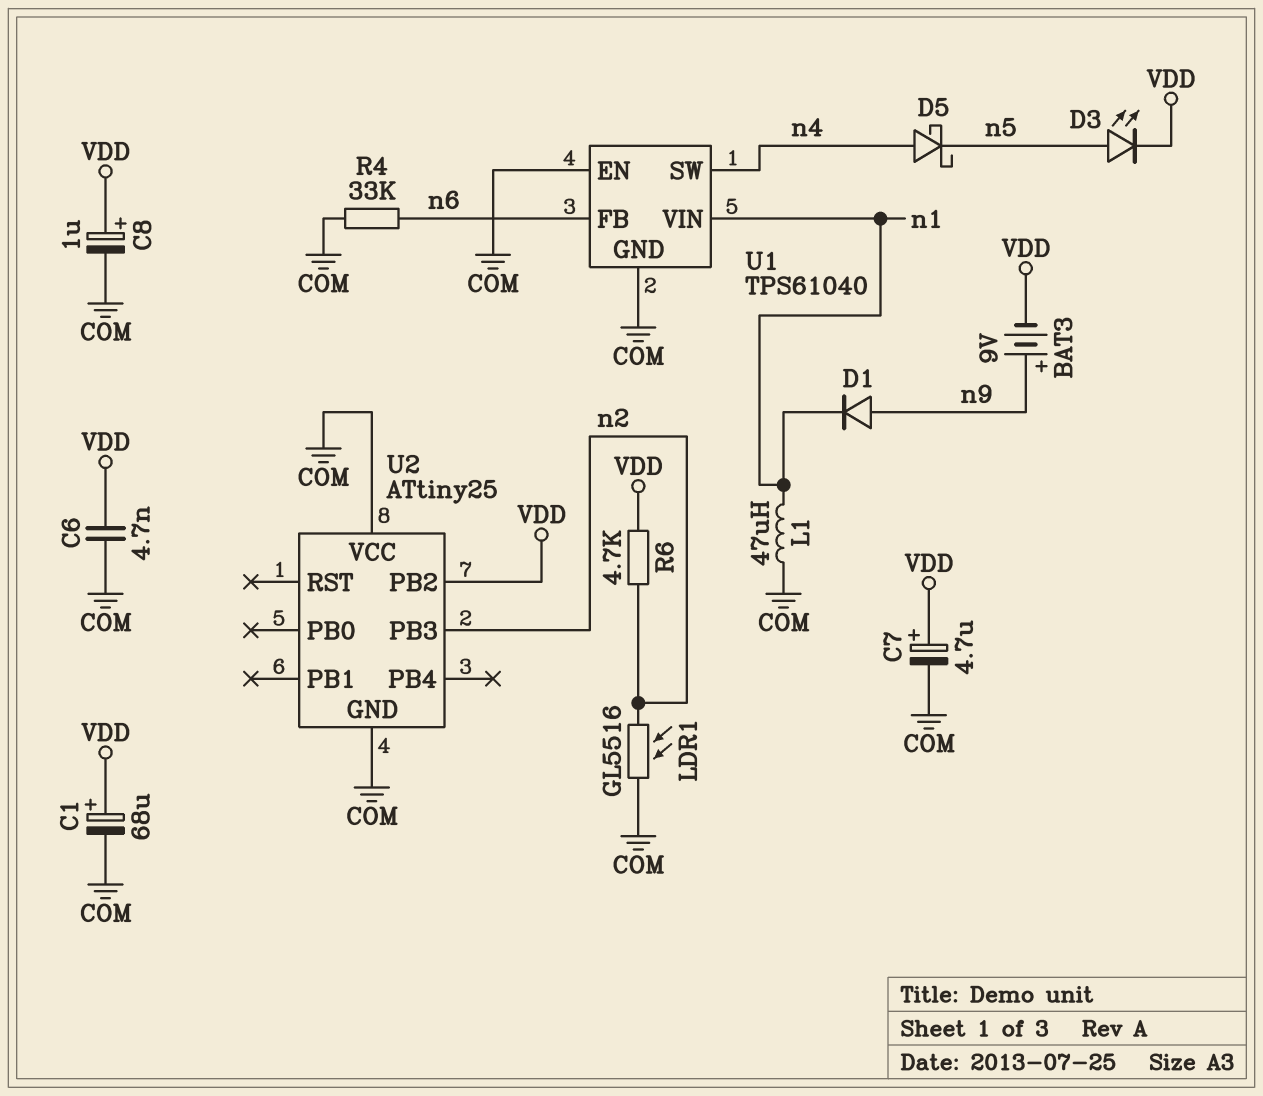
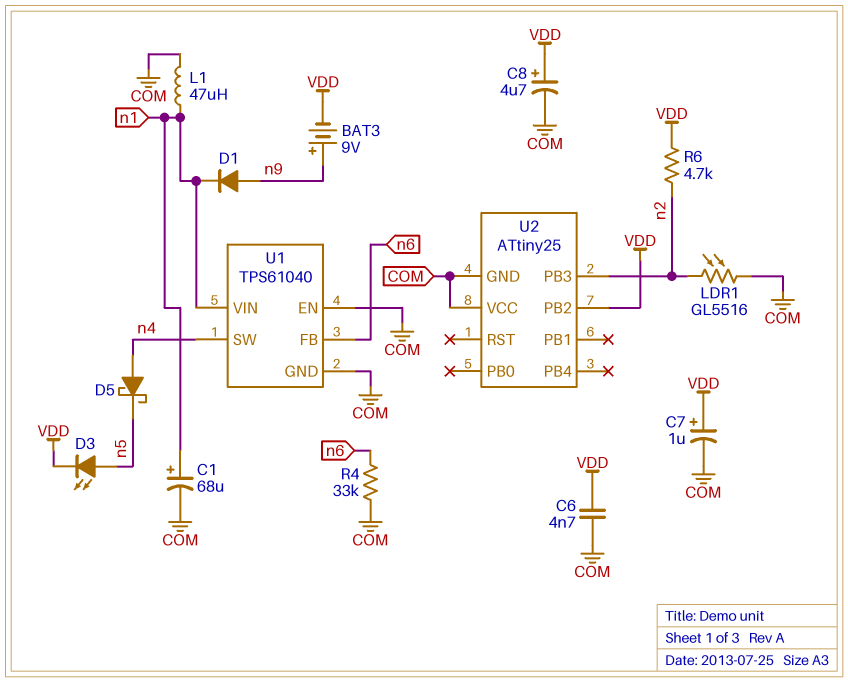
C1: 68uF (plus VDD, minus COM) -> 68uF (plus n1, minus COM)
C7: 4.7uF (plus VDD, minus COM) -> 1uF (plus VDD, minus COM)
C8: 1uF (plus VDD, minus COM) -> 4.7uF (plus VDD, minus COM)

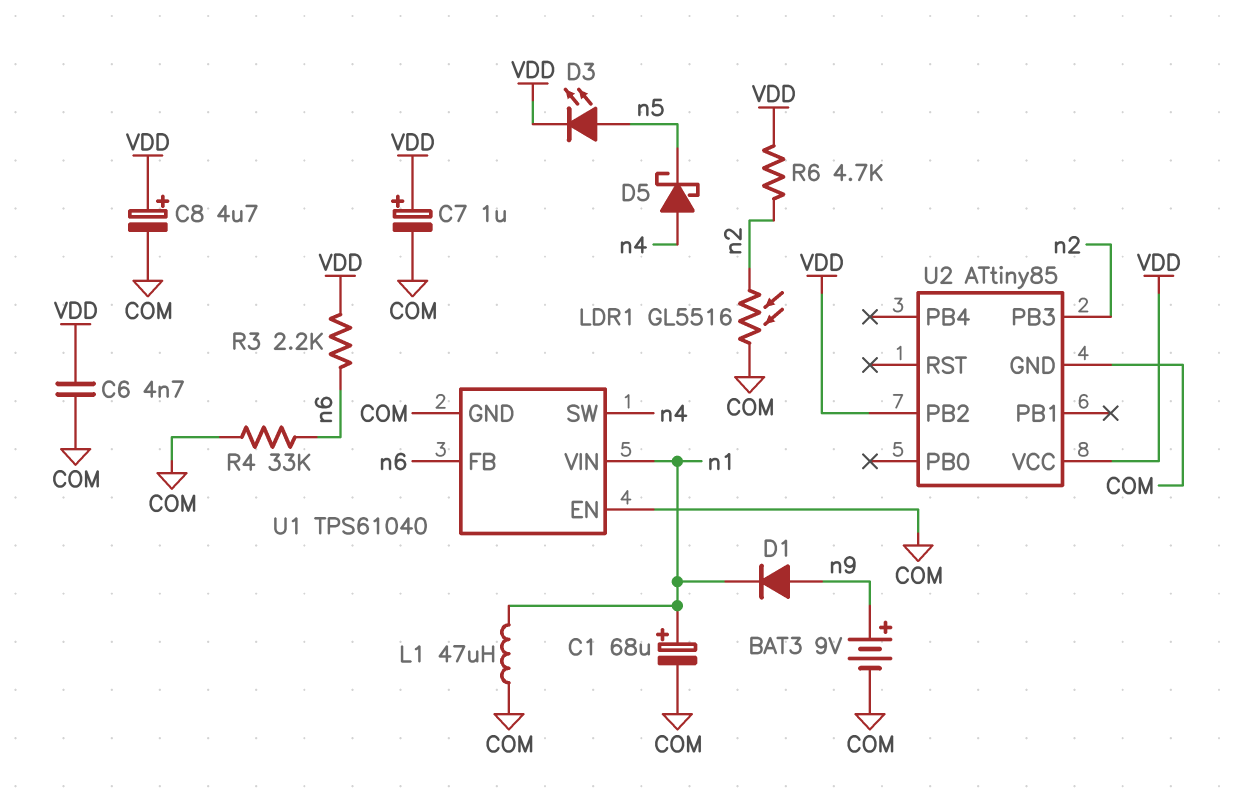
BAT3: 9V (plus n9, minus VDD) -> 9V (plus n9, minus COM)
R3: none -> 2.2k (VDD, n6)
U2: ATtiny25 -> ATtiny85
U2 pin VCC: COM -> VDD

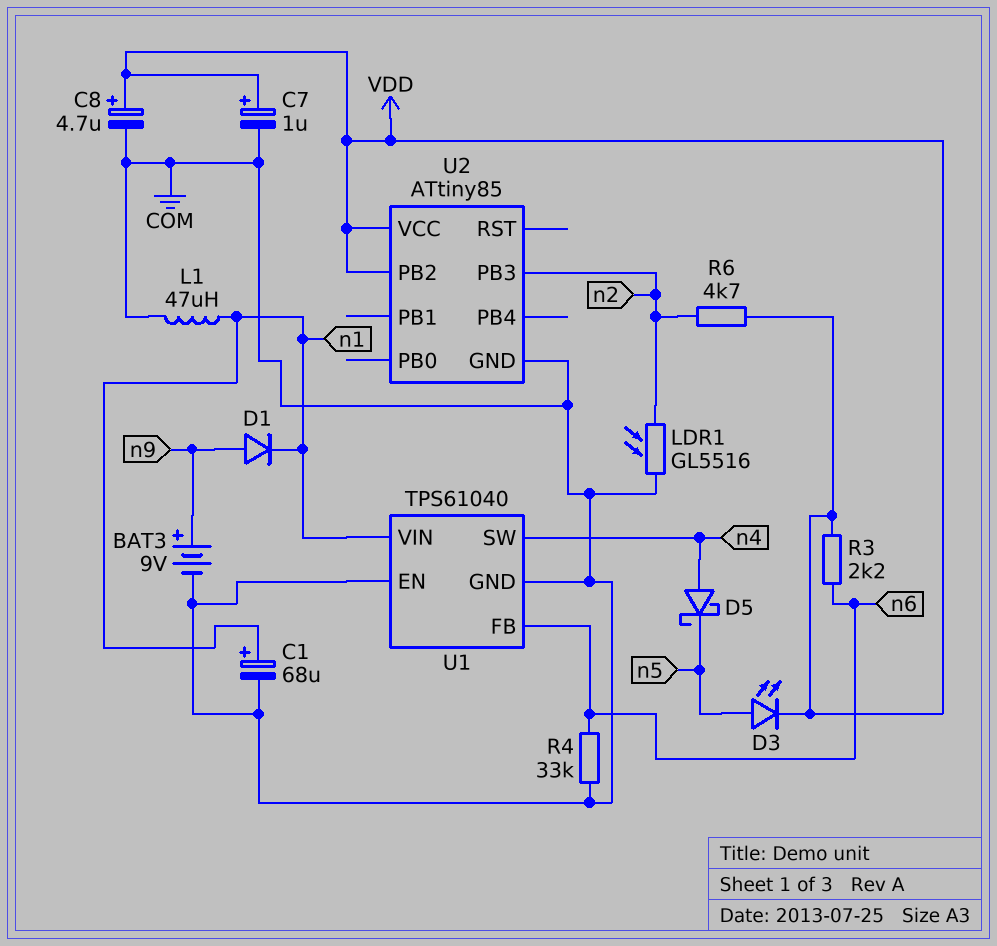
C6: 4.7nF (COM, VDD) -> none

